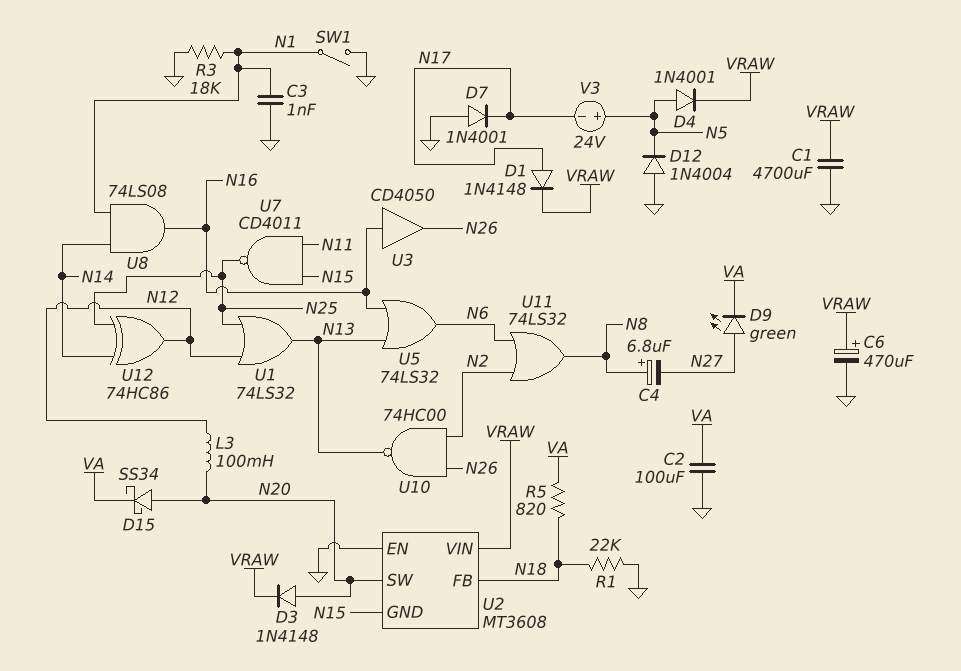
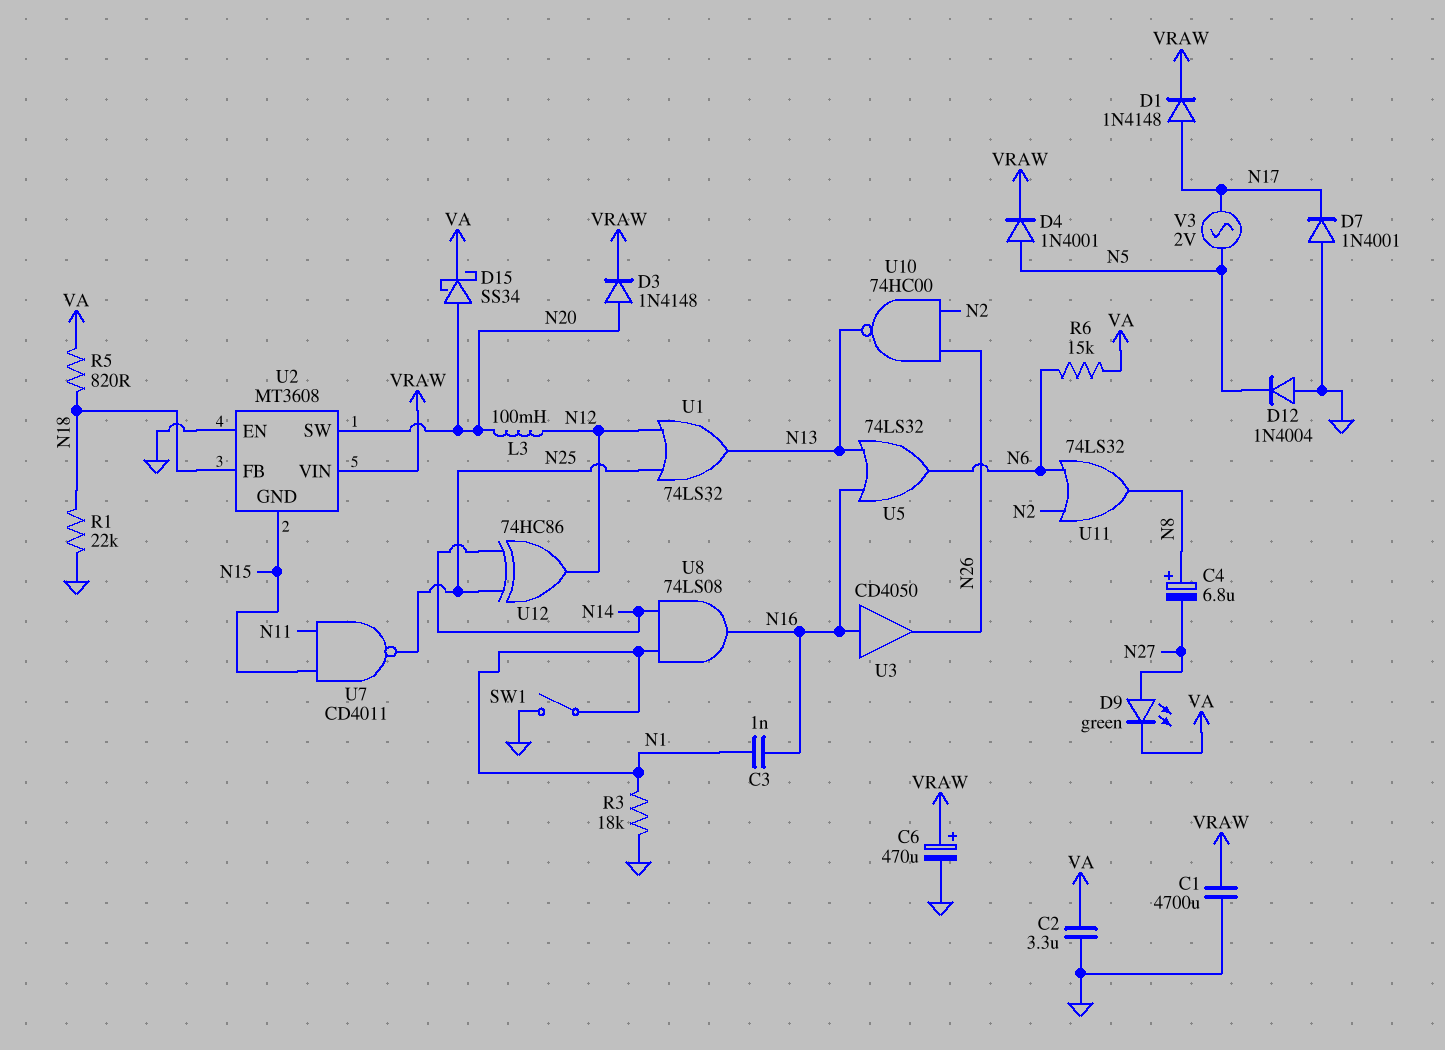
C2: 100uF (GND, VA) -> 3.3uF (GND, VA)
C3: 1nF (GND, N1) -> 1nF (N1, N16)
R6: none -> 15k (N6, VA)
V3: 24V (plus N5, minus N17) -> AC 2V (N5, N17)

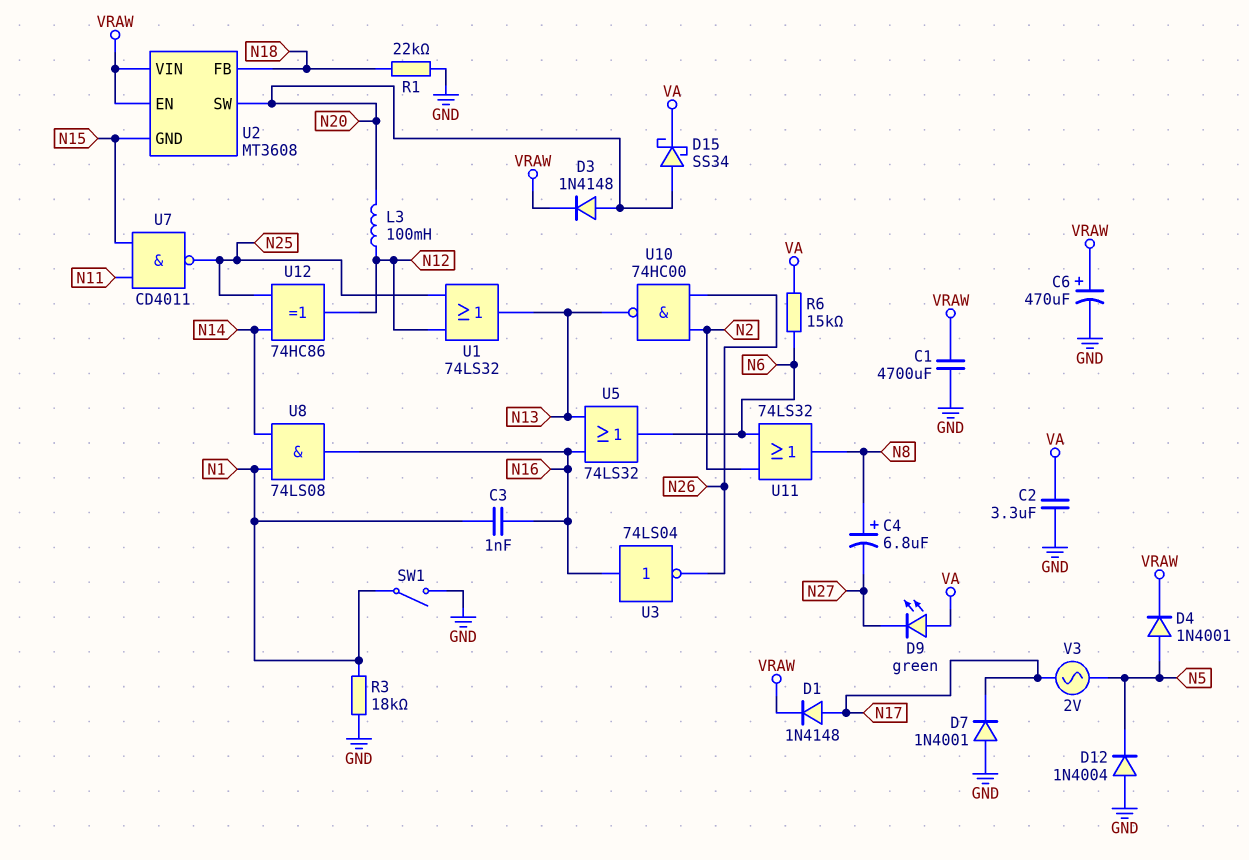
D9: LED green (A N27, K VA) -> LED green (A VA, K N27)
R5: 820 (N18, VA) -> none
U2 pin EN: GND -> VRAW
U3: buffer CD4050 (in N16, out N26) -> NOT 74LS04 (in N16, out N26)

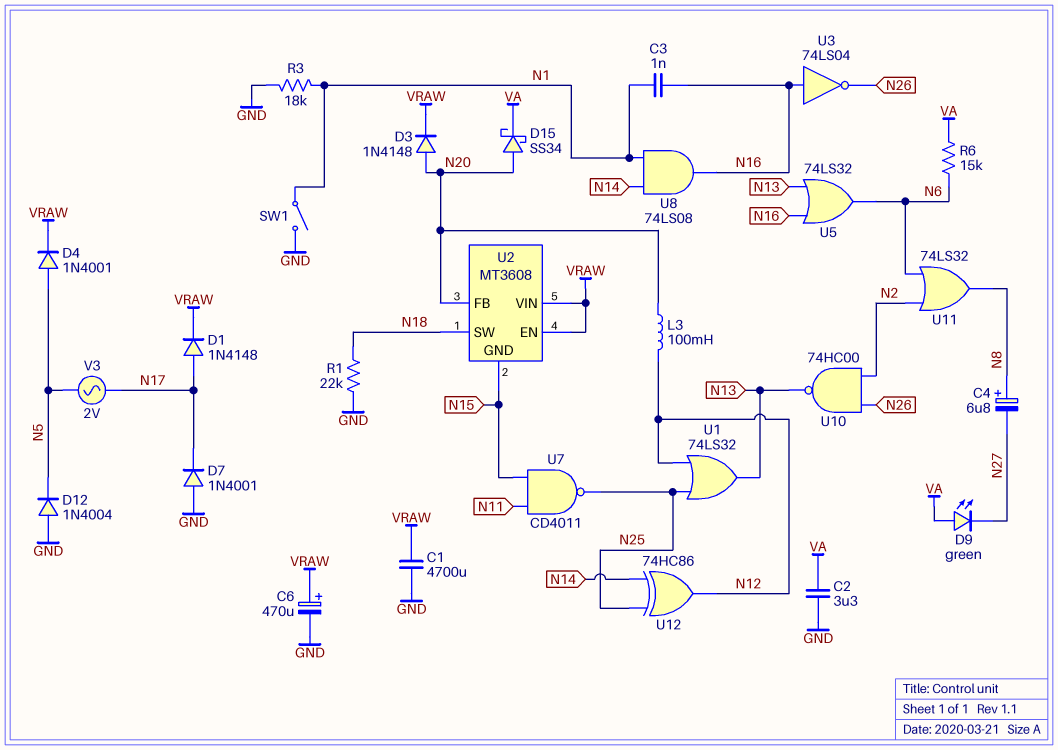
U2 pin FB: N18 -> N20
U2 pin SW: N20 -> N18

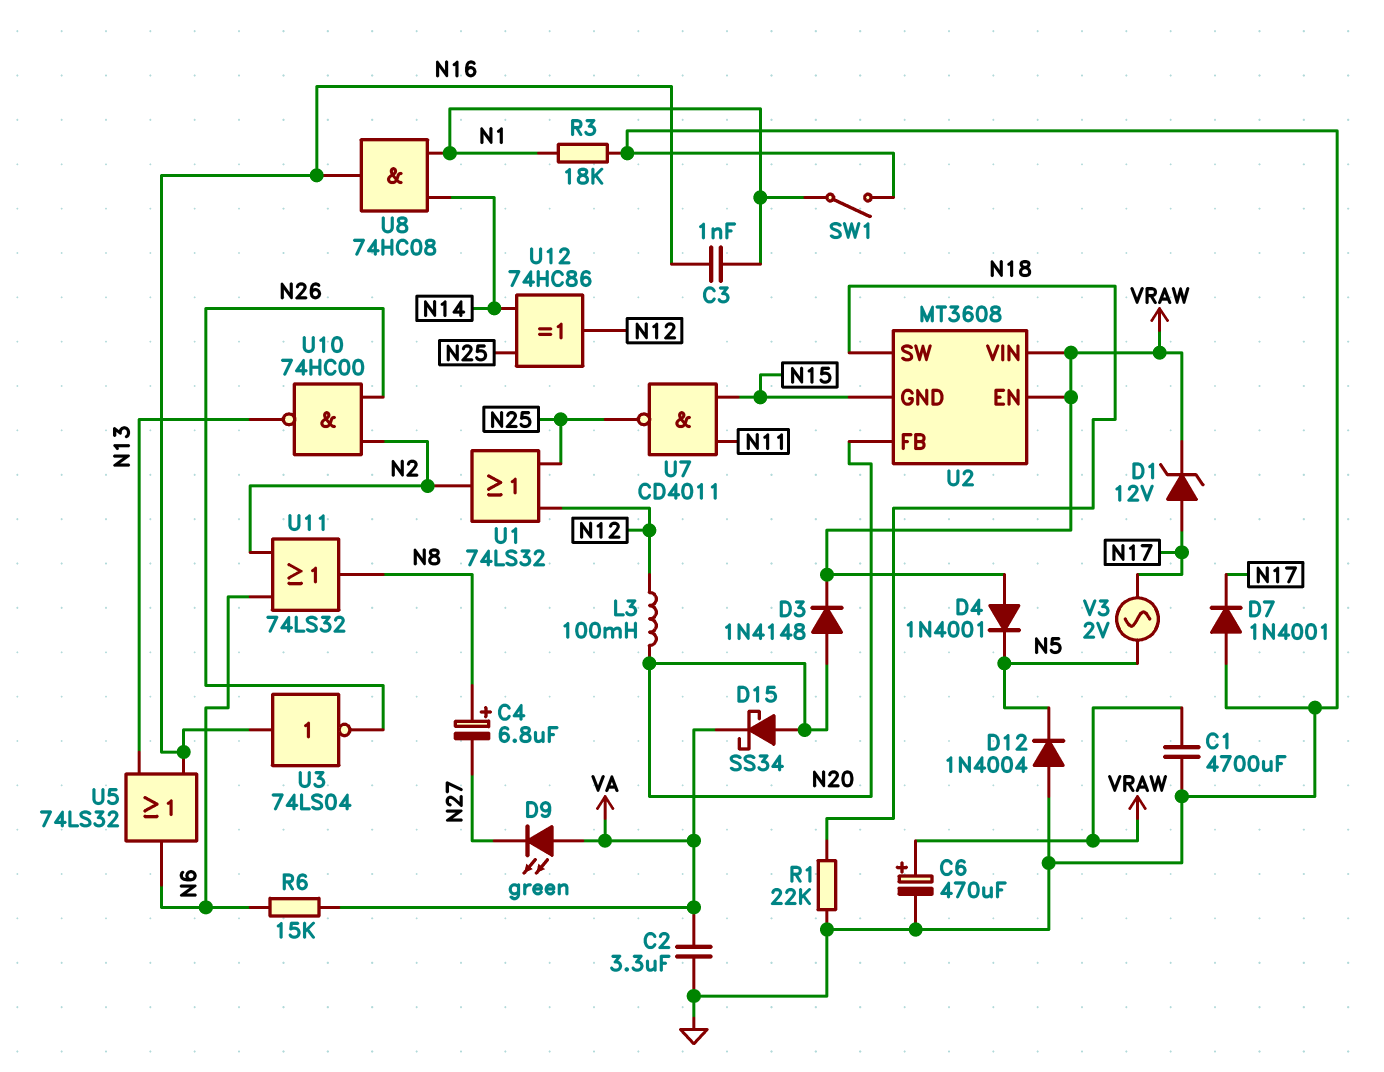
D1: diode 1N4148 (A N17, K VRAW) -> zener 12V (A N17, K VRAW)
D4: diode 1N4001 (A N5, K VRAW) -> diode 1N4001 (A VRAW, K N5)
U1: OR 74LS32 (in N12, in N25, out N13) -> OR 74LS32 (in N12, in N25, out N2)
U8: AND 74LS08 (in N1, in N14, out N16) -> AND 74HC08 (in N1, in N14, out N16)

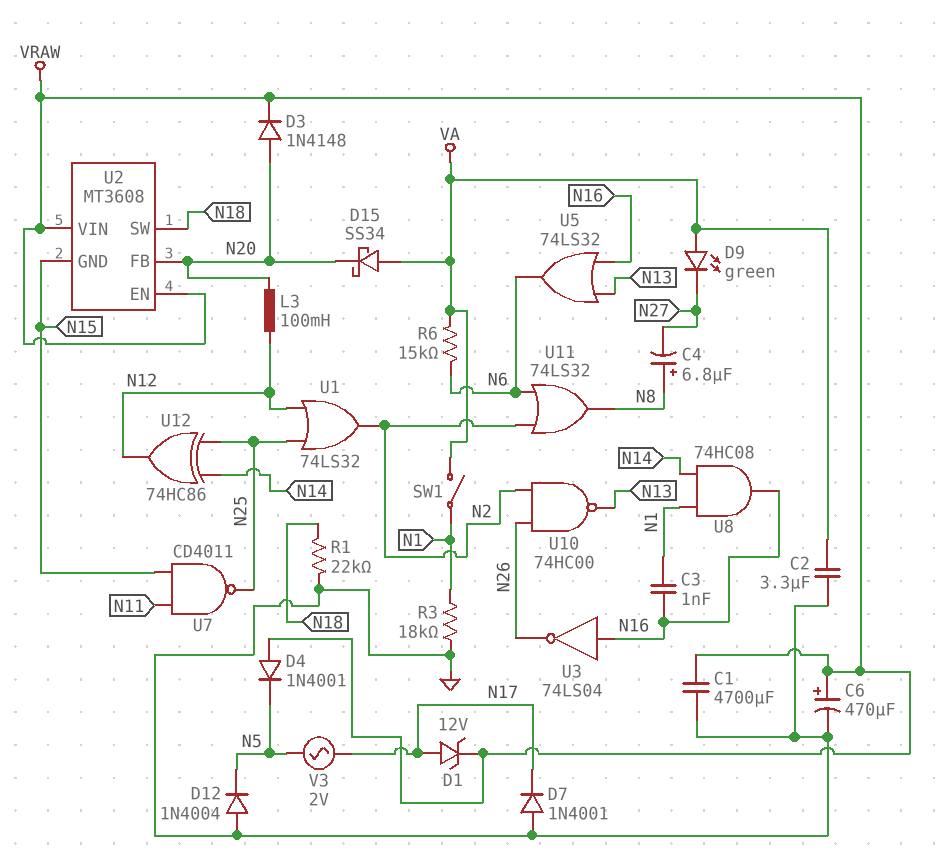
D15: schottky SS34 (A N20, K VA) -> schottky SS34 (A VA, K N20)
SW1: switch (GND, N1) -> switch (N1, VA)

